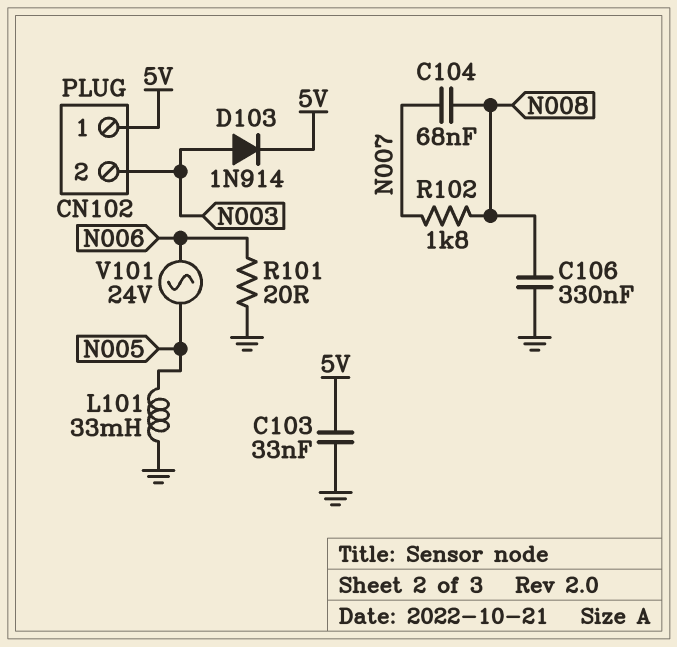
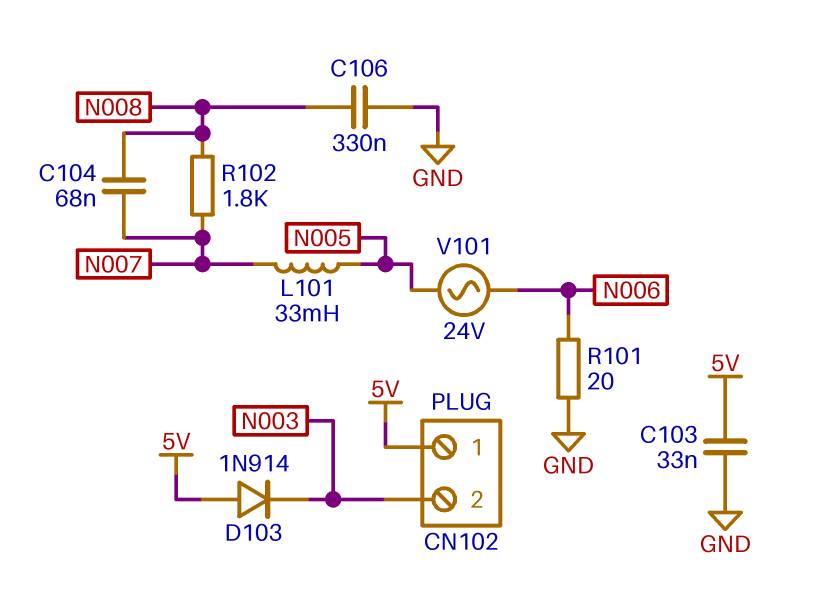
D103: diode 1N914 (A N003, K 5V) -> diode 1N914 (A 5V, K N003)
L101: 33mH (GND, N005) -> 33mH (N005, N007)

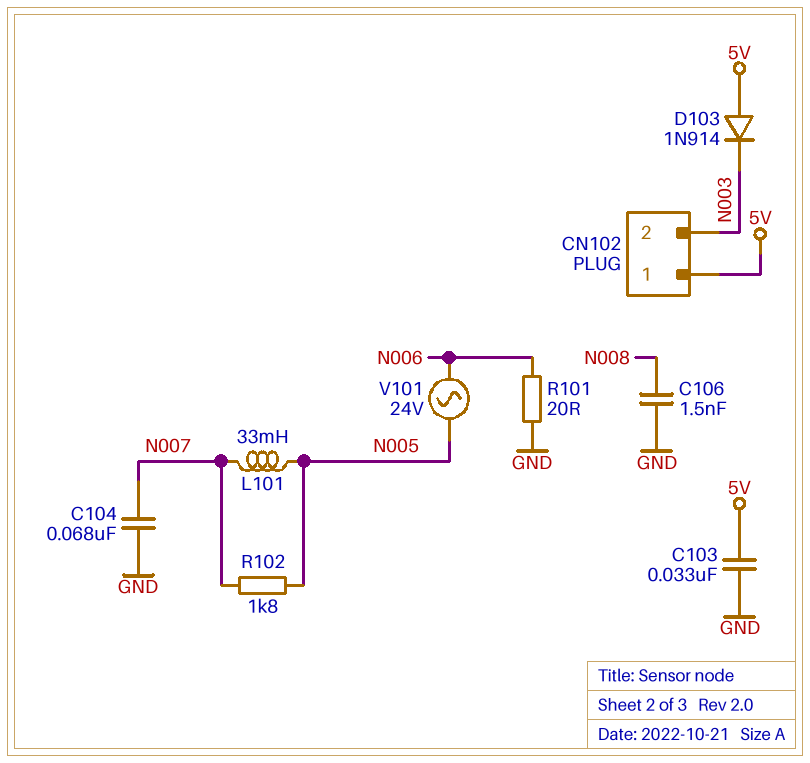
C104: 68nF (N007, N008) -> 68nF (GND, N007)
C106: 330nF (GND, N008) -> 1.5nF (GND, N008)
R102: 1.8k (N007, N008) -> 1.8k (N005, N007)

